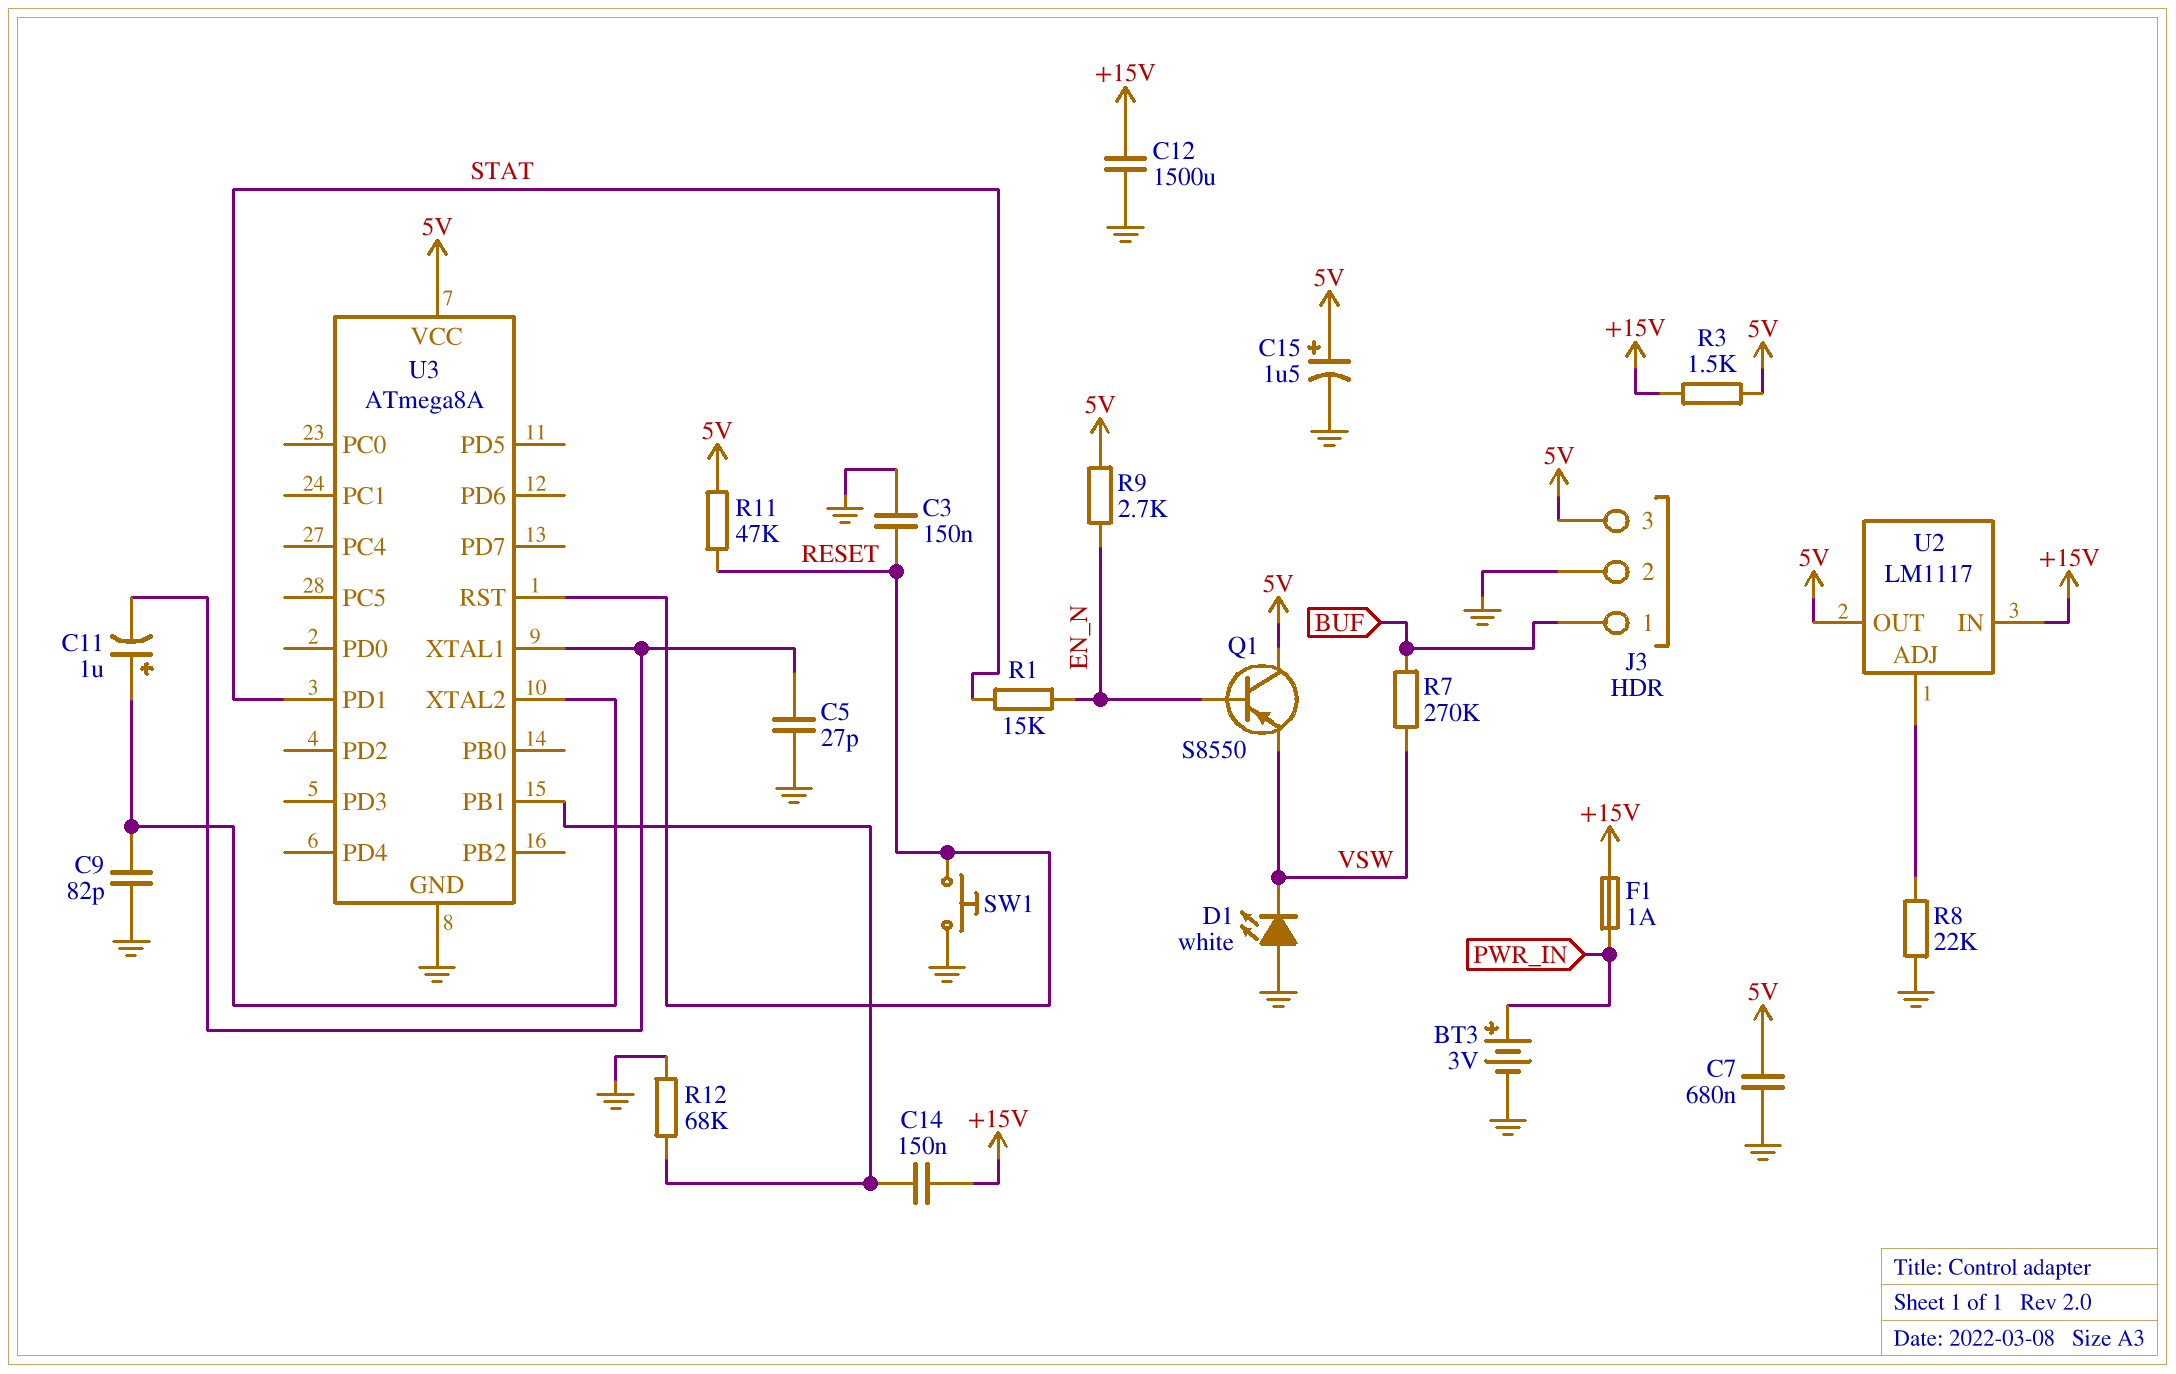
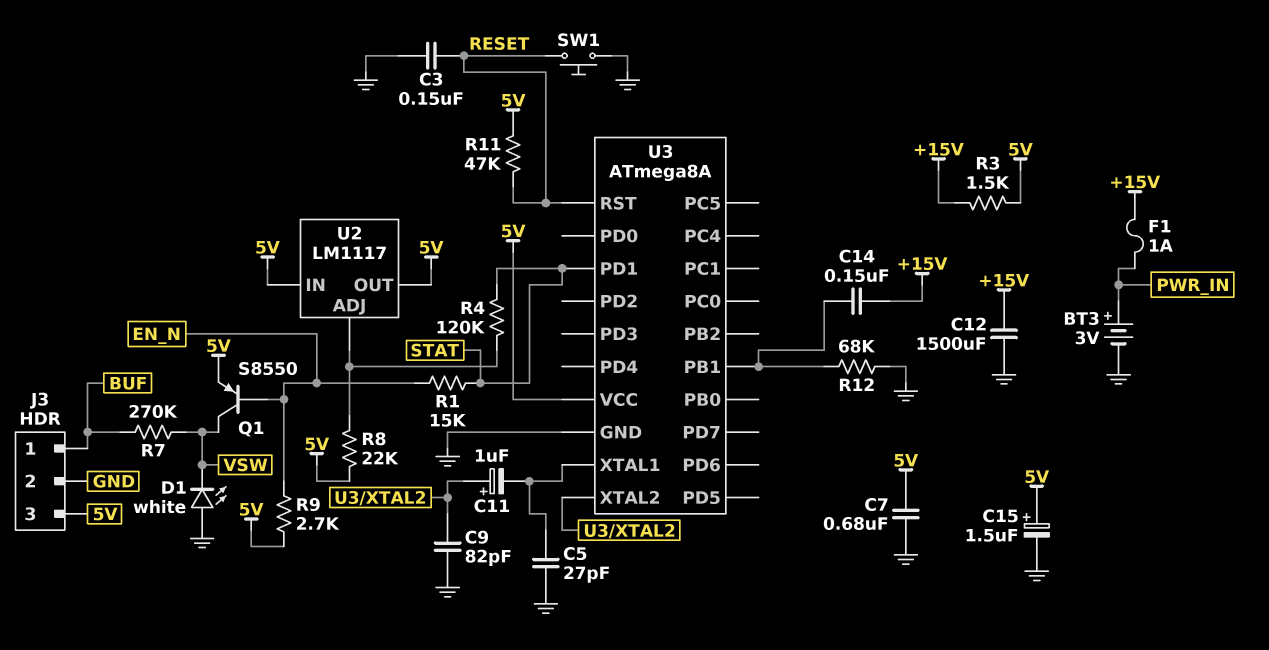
Q1: PNP S8550 (B EN_N, C 5V, E VSW) -> PNP S8550 (B EN_N, C VSW, E 5V)
R4: none -> 120k (STAT, U2/ADJ)
R8: 22k (GND, U2/ADJ) -> 22k (5V, U2/ADJ)
U2 pin IN: +15V -> 5V

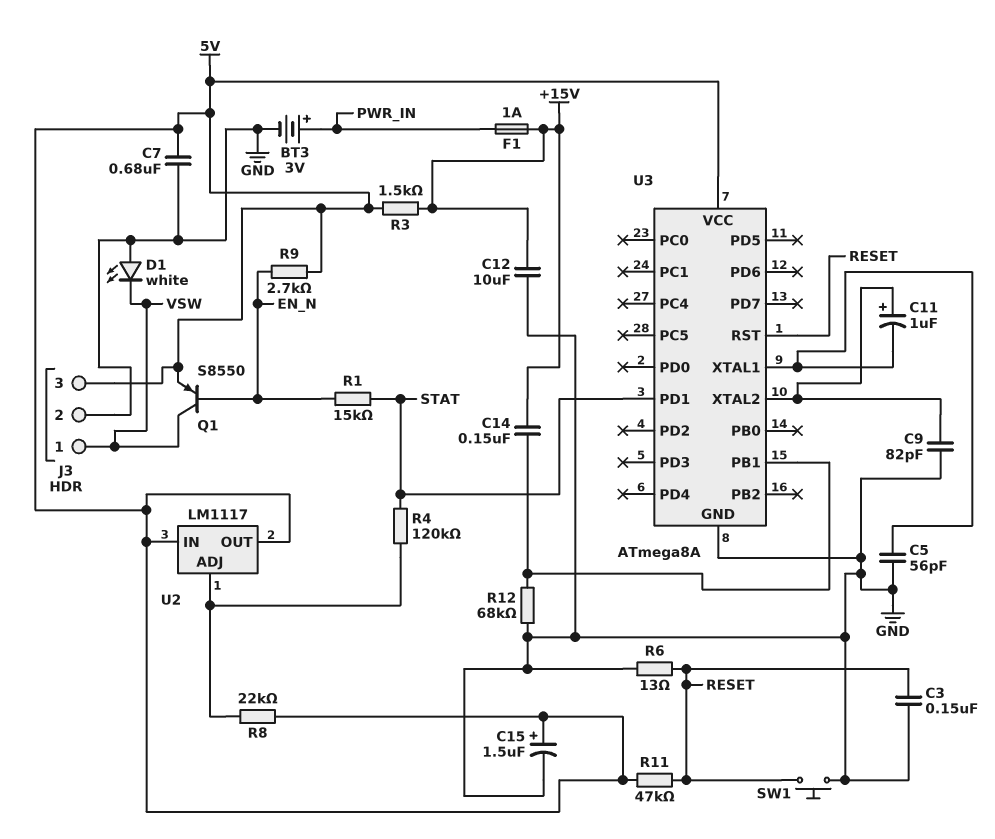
C5: 27pF (GND, U3/XTAL1) -> 56pF (GND, U3/XTAL1)
C12: 1500uF (+15V, GND) -> 10uF (+15V, GND)
J3 pin 1: BUF -> VSW
R6: none -> 13 (GND, RESET)
R7: 270k (BUF, VSW) -> none

